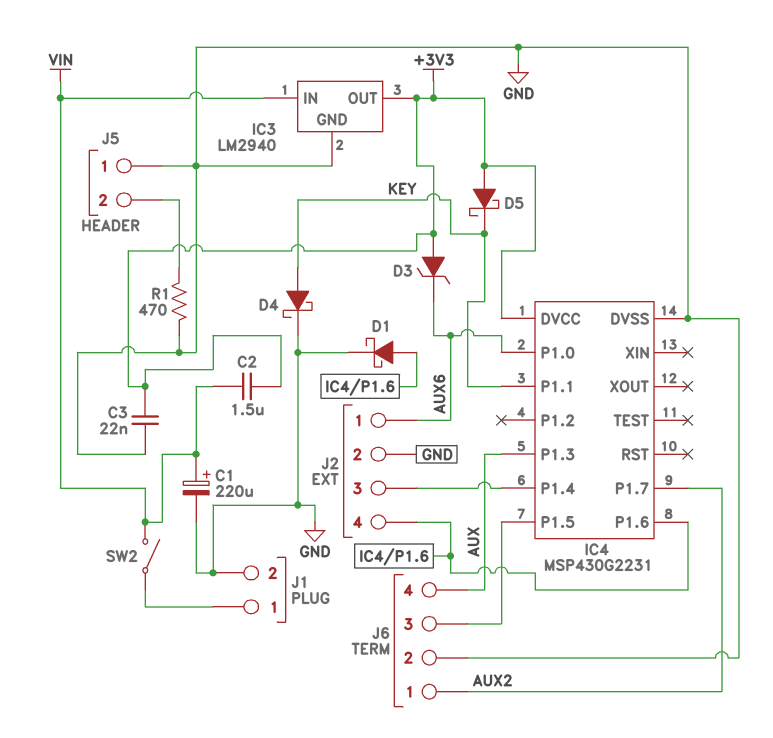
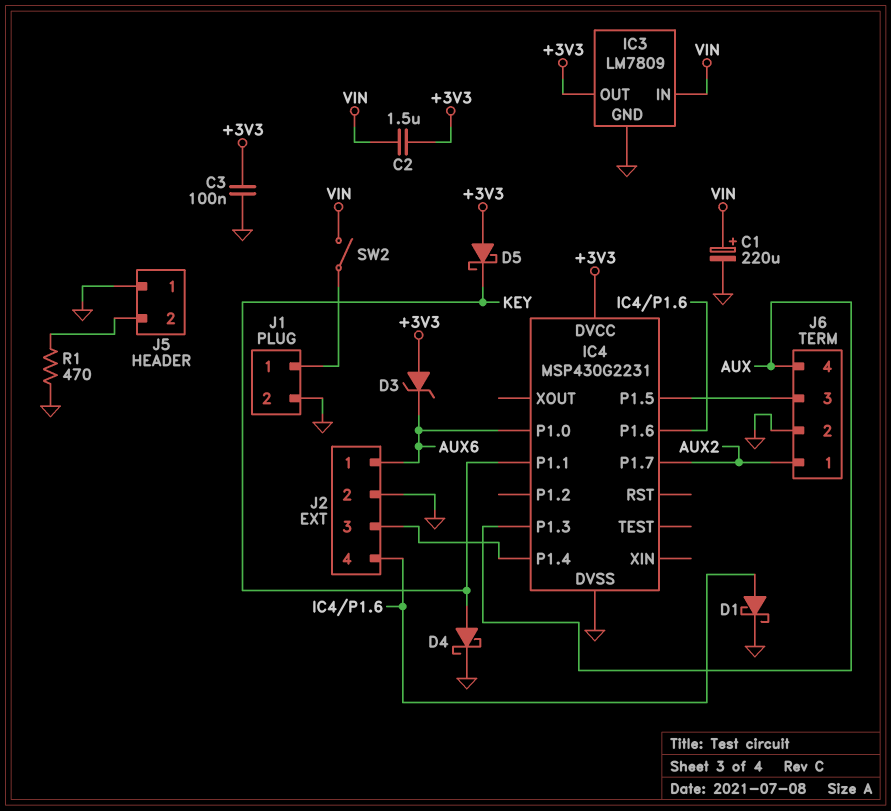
C3: 22nF (+3V3, GND) -> 100nF (+3V3, GND)
IC3: LM2940 -> LM7809

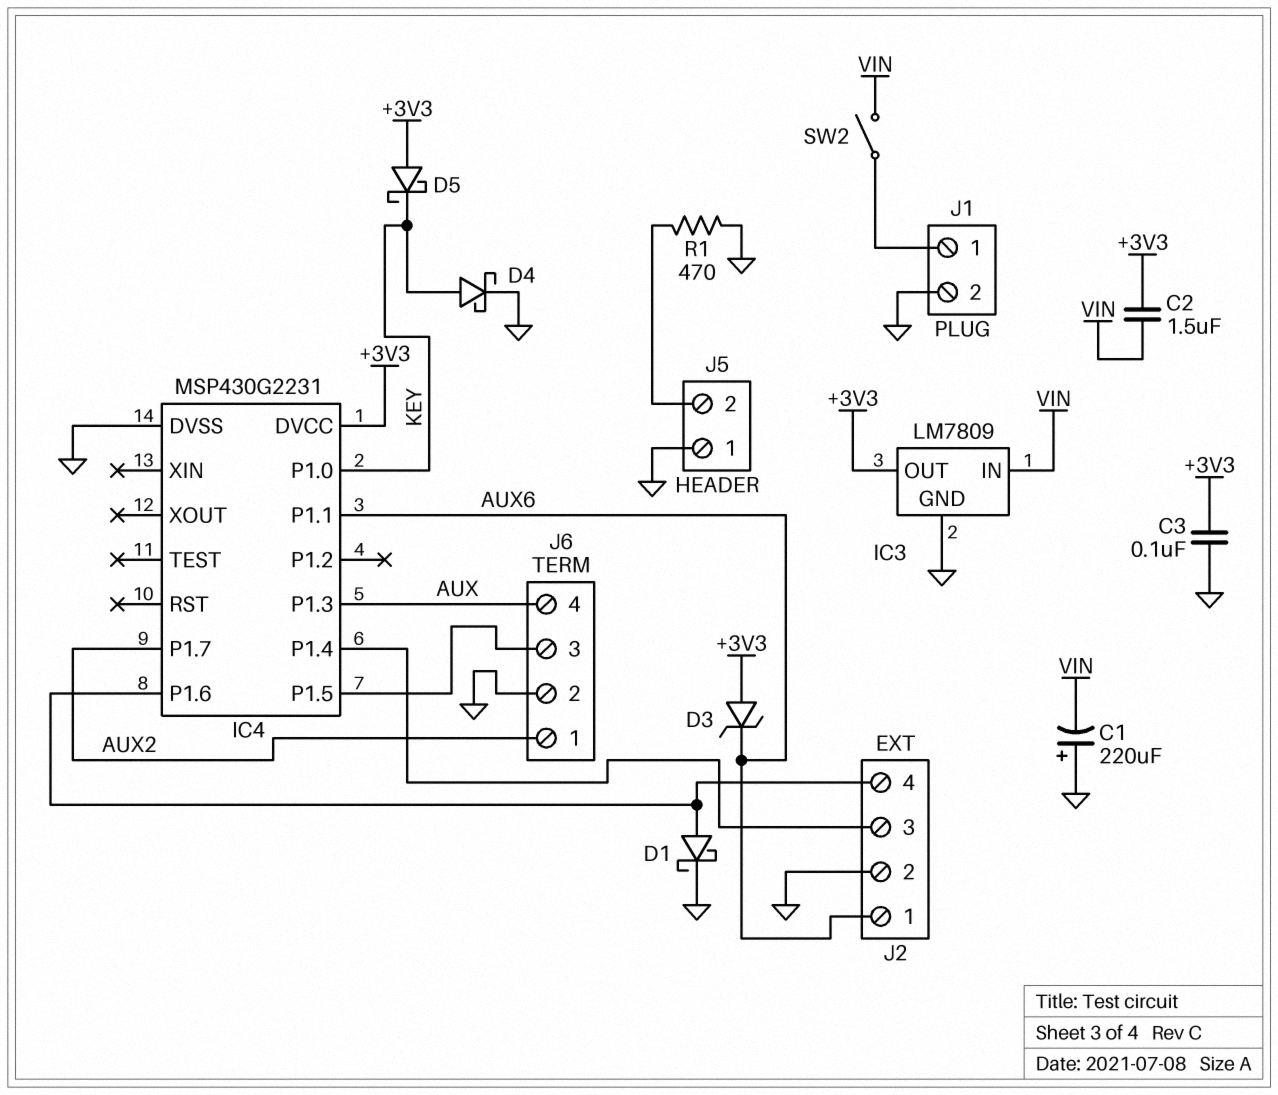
C1: 220uF (plus VIN, minus GND) -> 220uF (plus GND, minus VIN)
IC4 pin P1.0: AUX6 -> KEY
IC4 pin P1.1: KEY -> AUX6

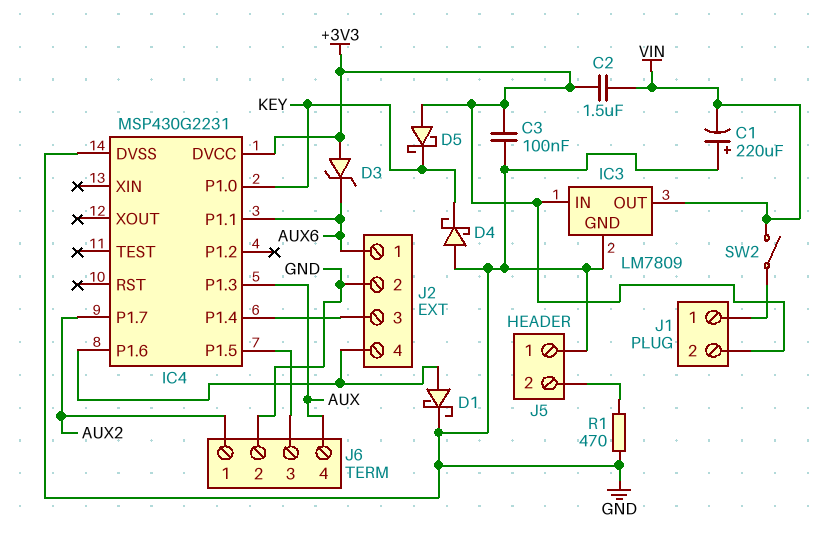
D4: schottky (A KEY, K GND) -> schottky (A GND, K KEY)
IC3 pin IN: VIN -> +3V3
IC3 pin OUT: +3V3 -> VIN
J1 pin 2: GND -> +3V3

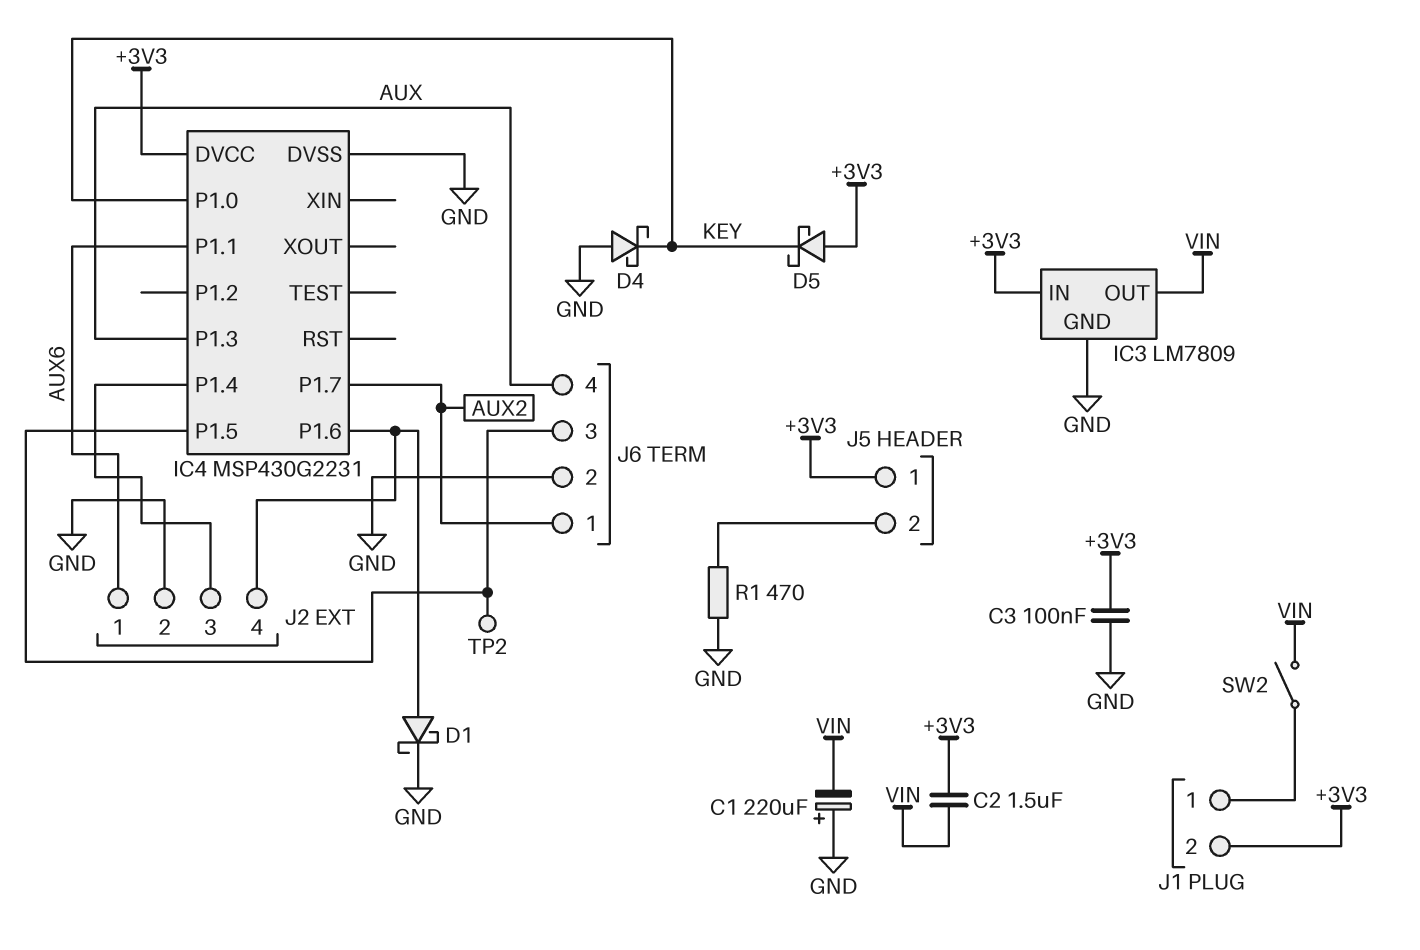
D3: zener (A +3V3, K AUX6) -> none
J5 pin 1: GND -> +3V3
TP2: none -> test point (IC4/P1.5)

